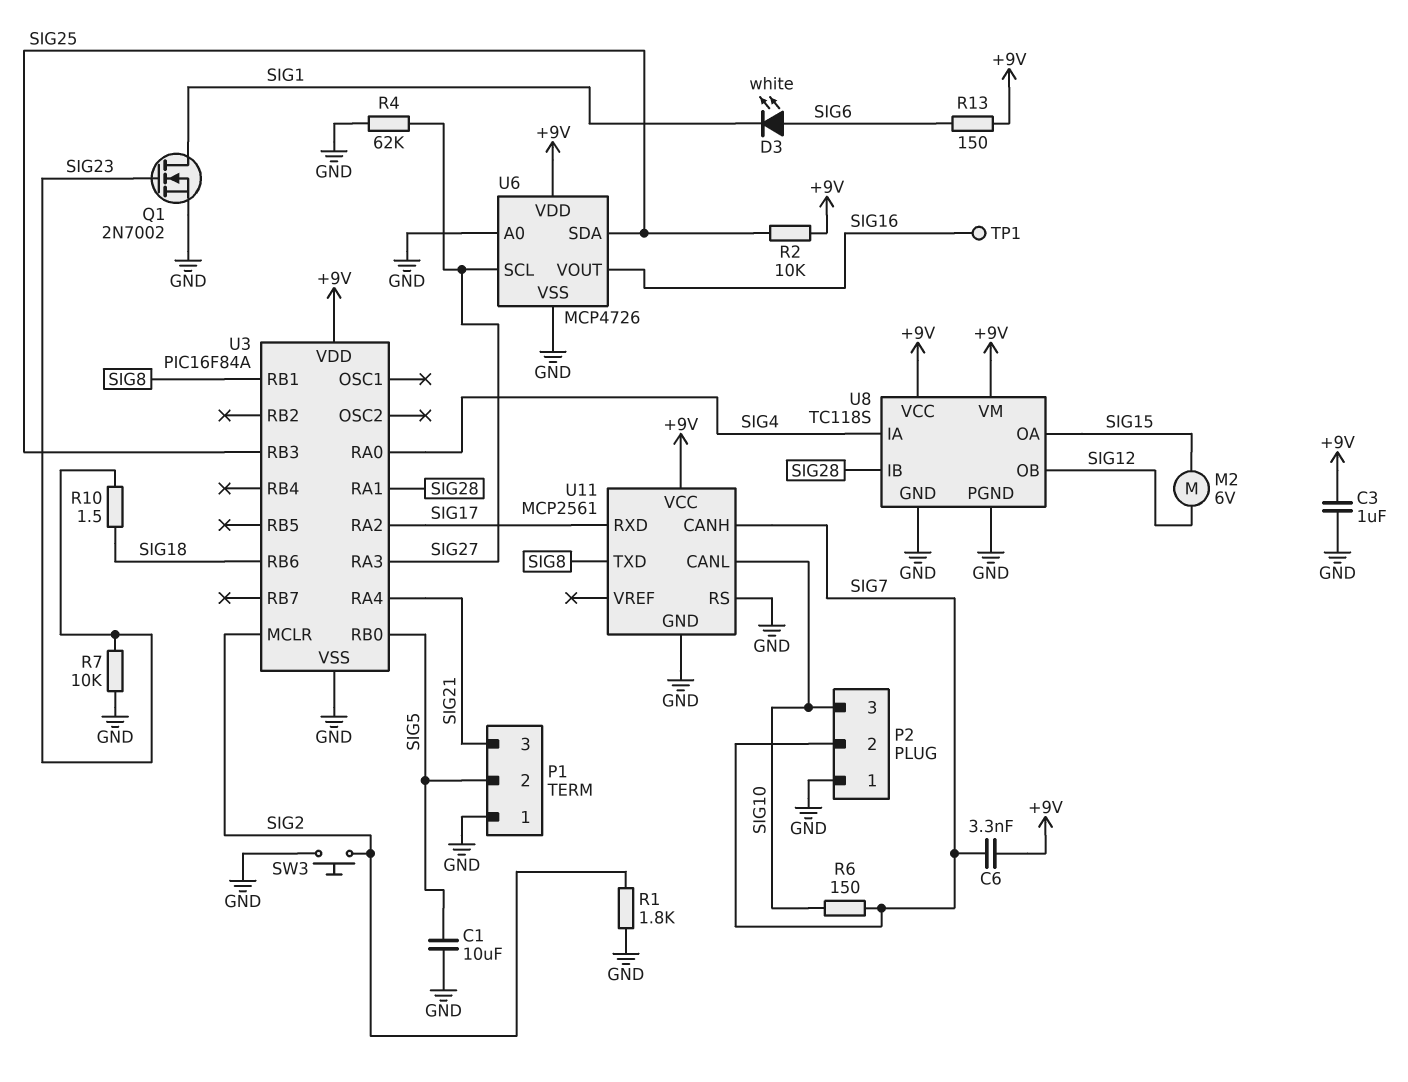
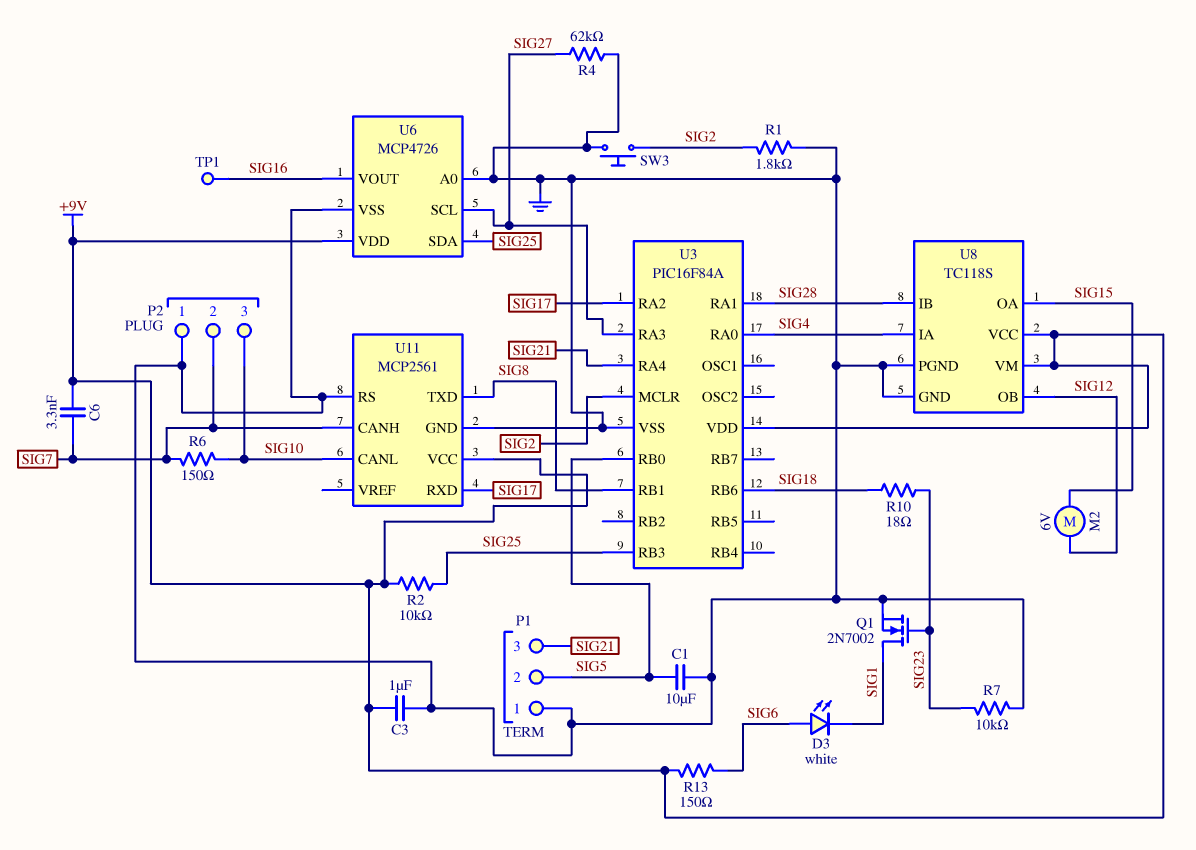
R10: 1.5 (SIG18, SIG23) -> 18 (SIG18, SIG23)

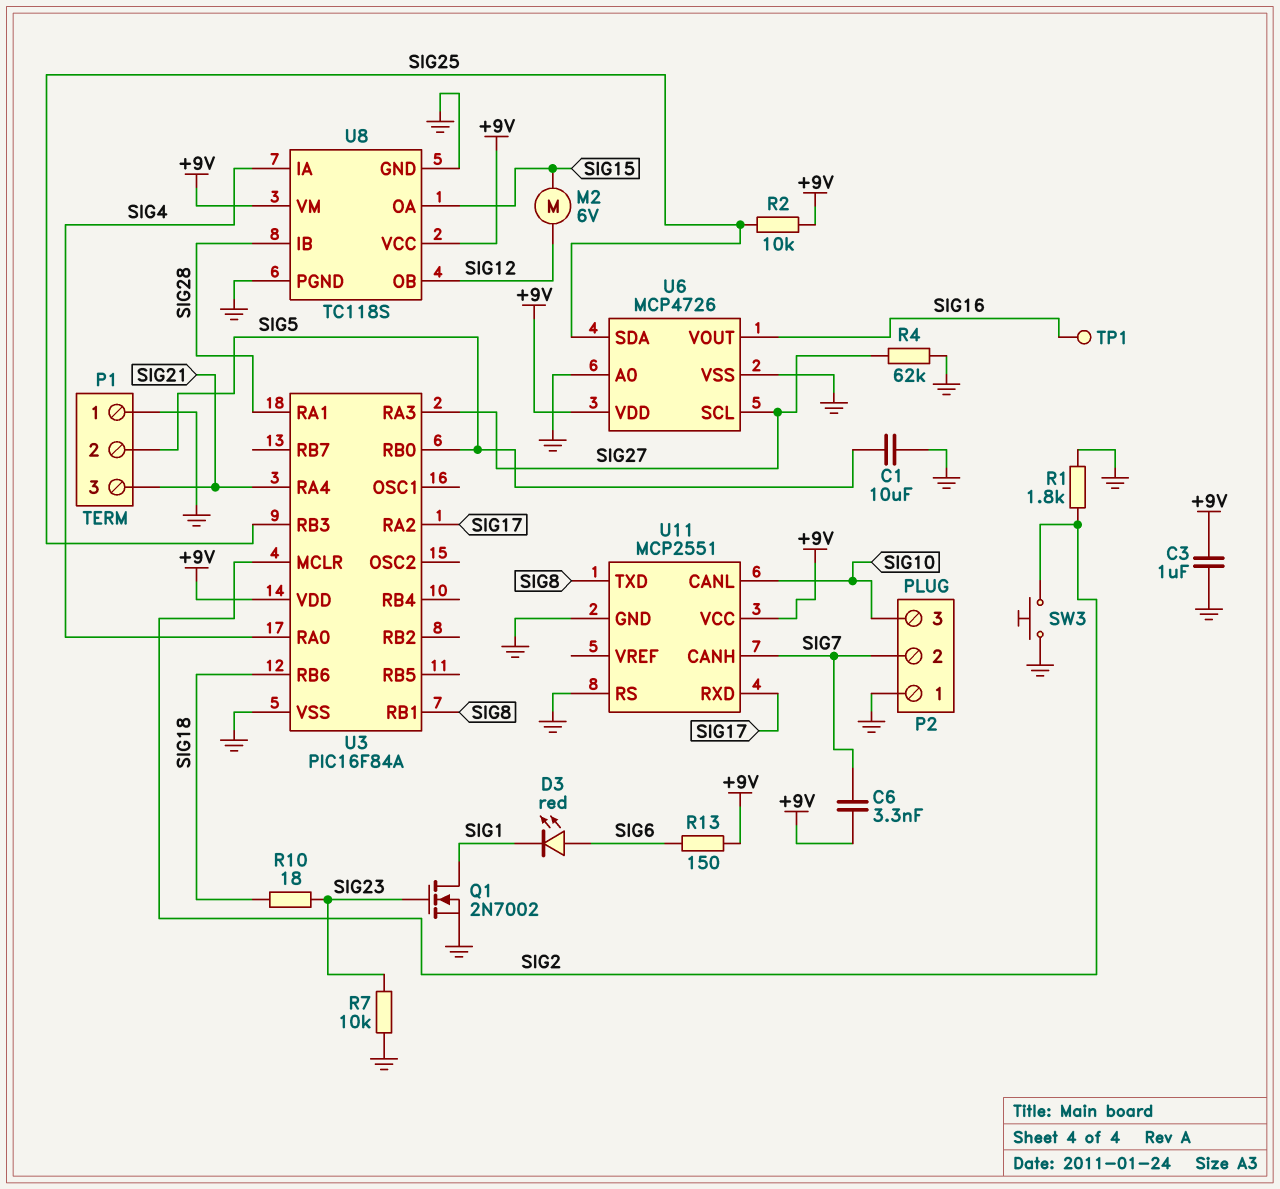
D3: LED white (A SIG6, K SIG1) -> LED red (A SIG6, K SIG1)
R6: 150 (SIG7, SIG10) -> none
U11: MCP2561 -> MCP2551

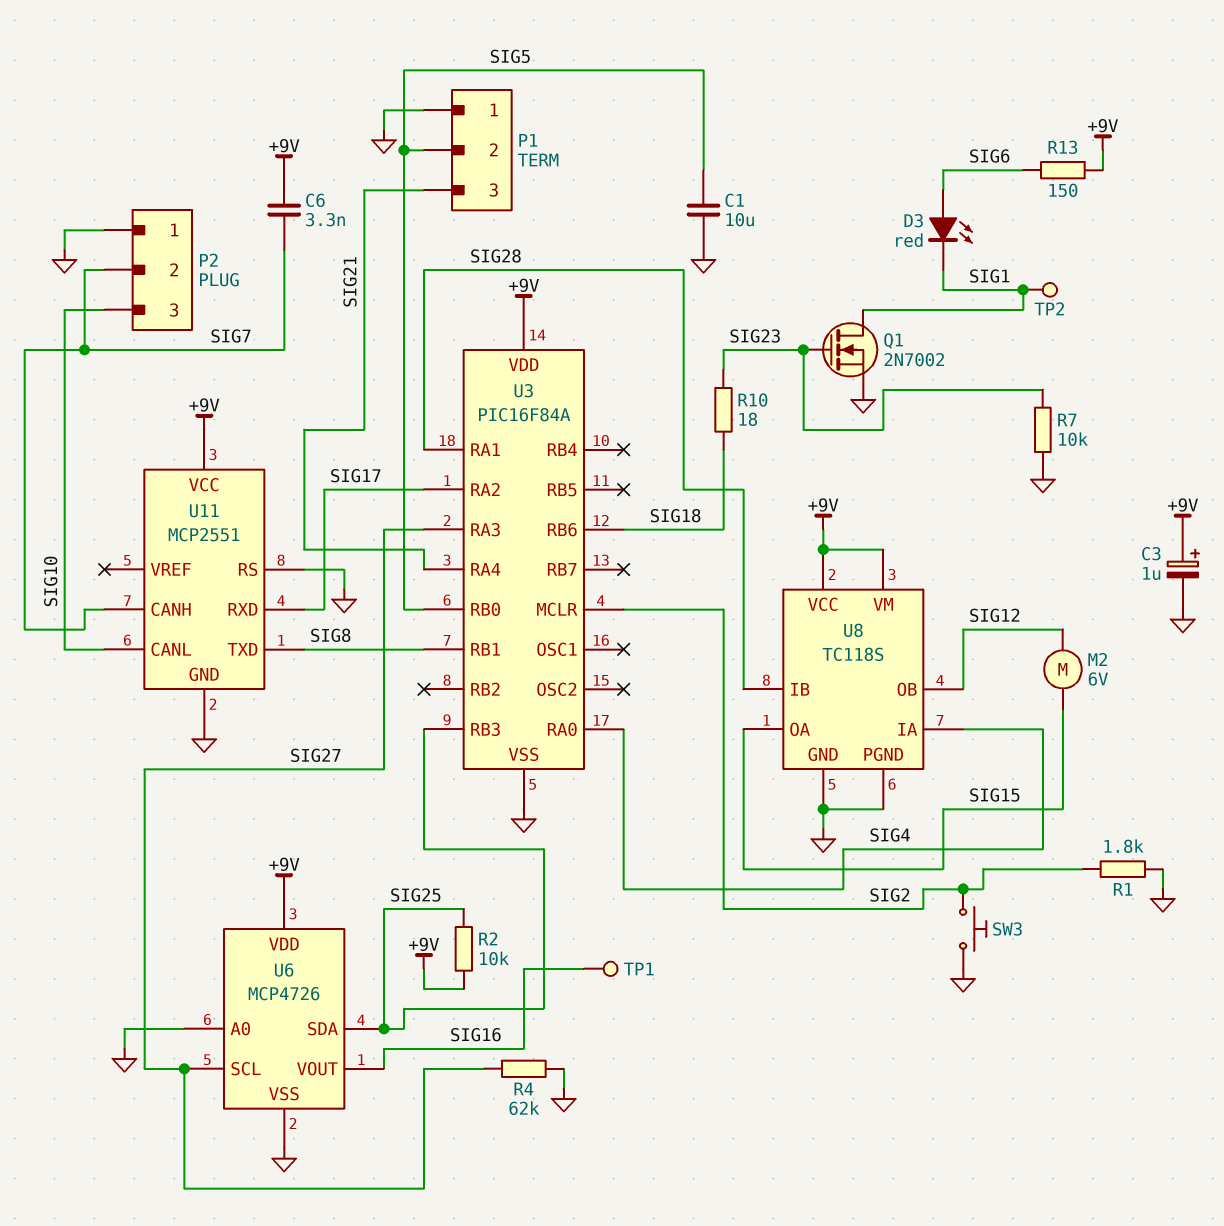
C3: 1uF (+9V, GND) -> 1uF (plus +9V, minus GND)
TP2: none -> test point (SIG1)

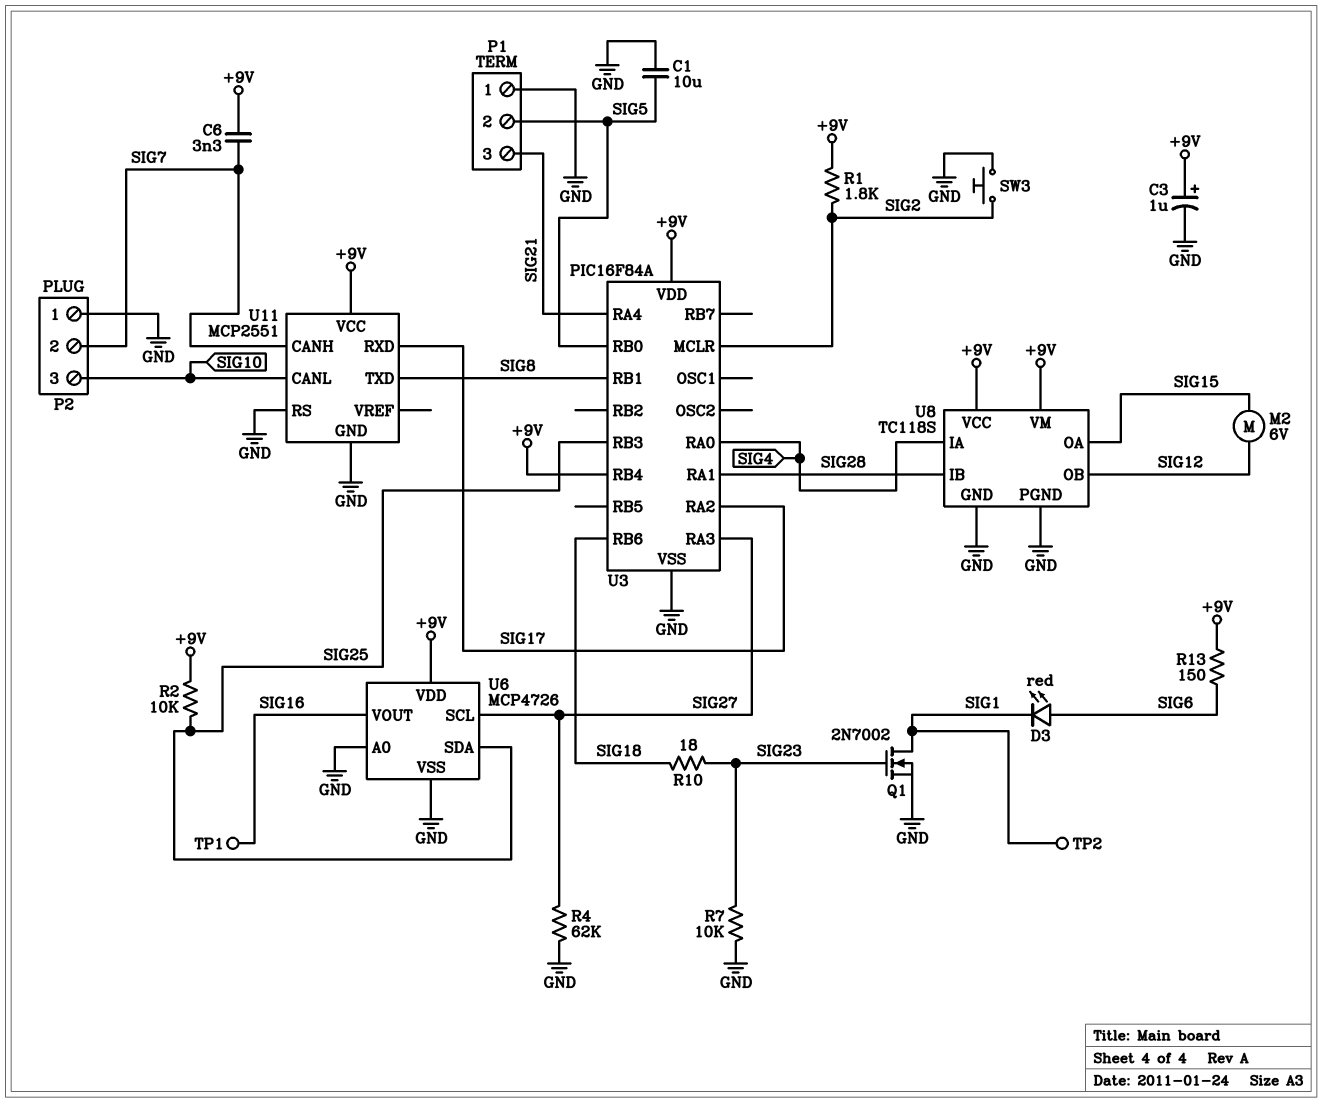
R1: 1.8k (GND, SIG2) -> 1.8k (+9V, SIG2)
U3 pin RB4: none -> +9V

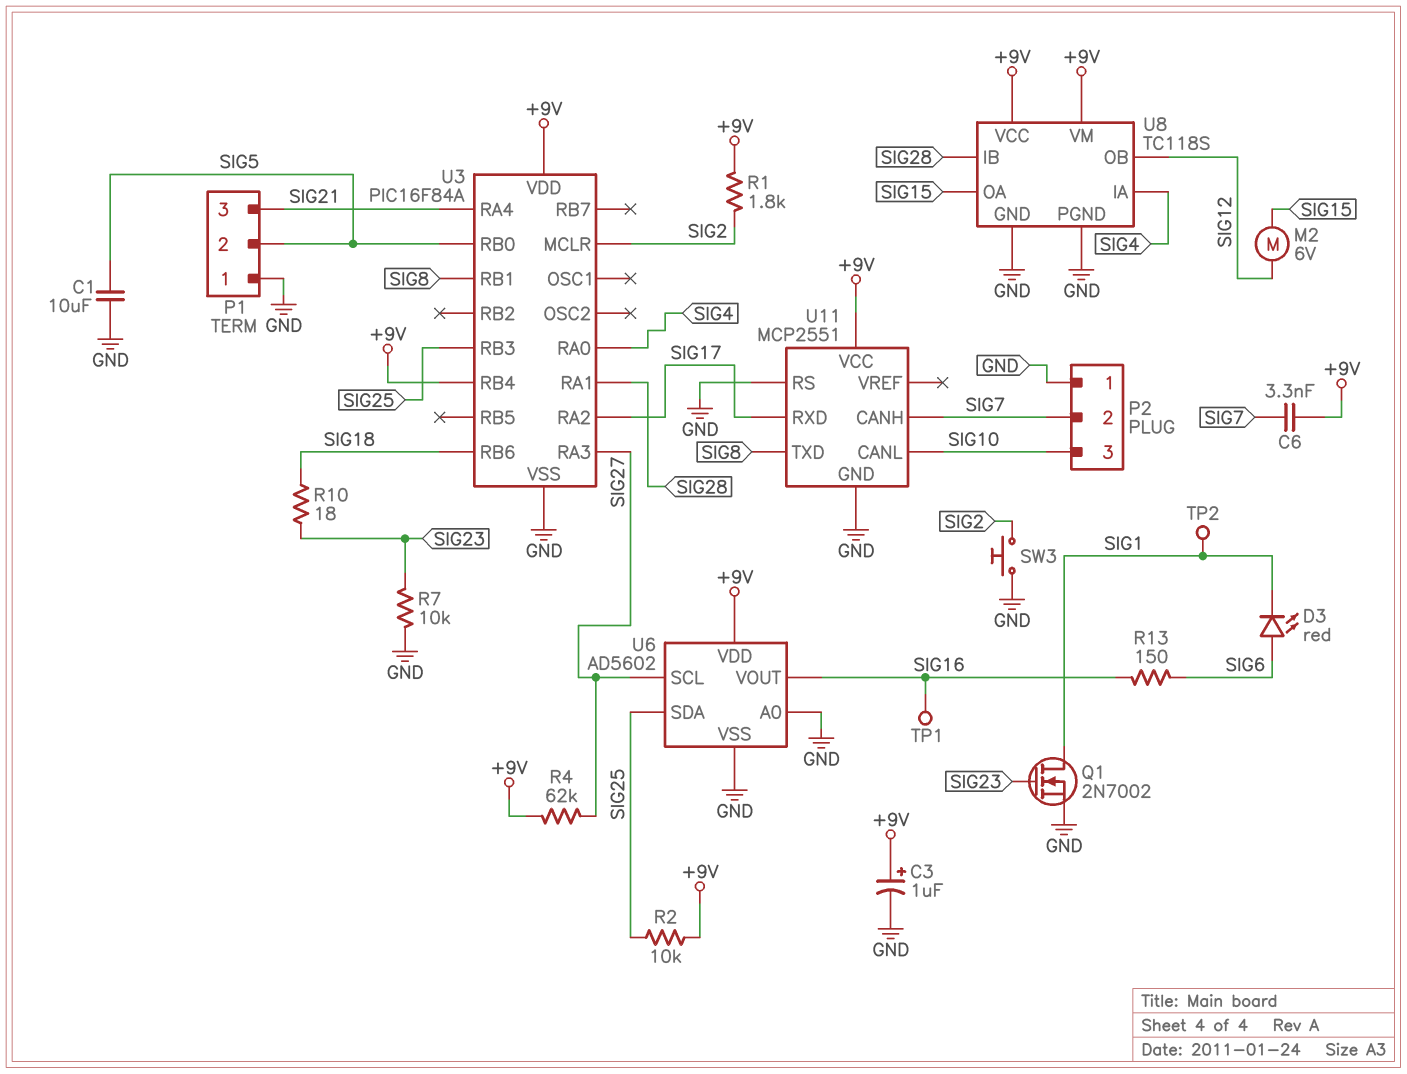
R4: 62k (GND, SIG27) -> 62k (+9V, SIG27)
R13: 150 (+9V, SIG6) -> 150 (SIG6, SIG16)
U6: MCP4726 -> AD5602

